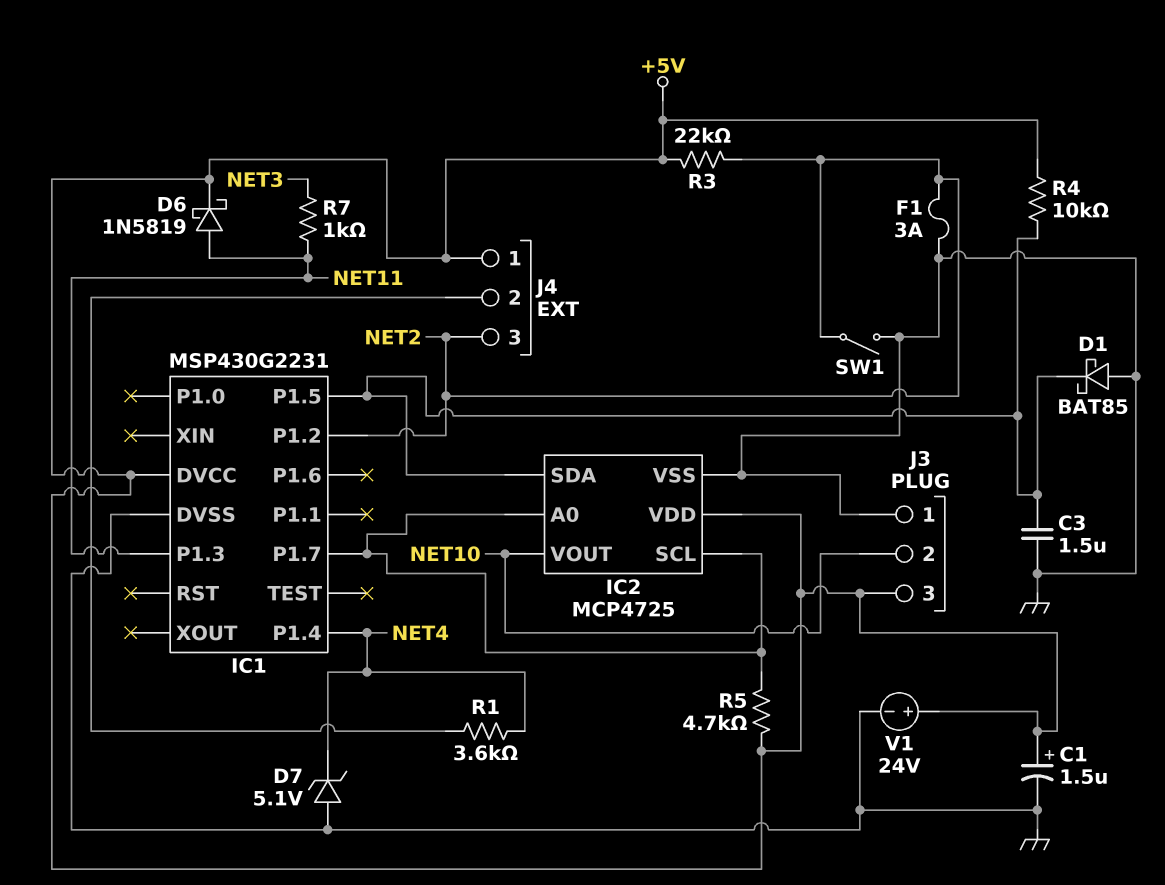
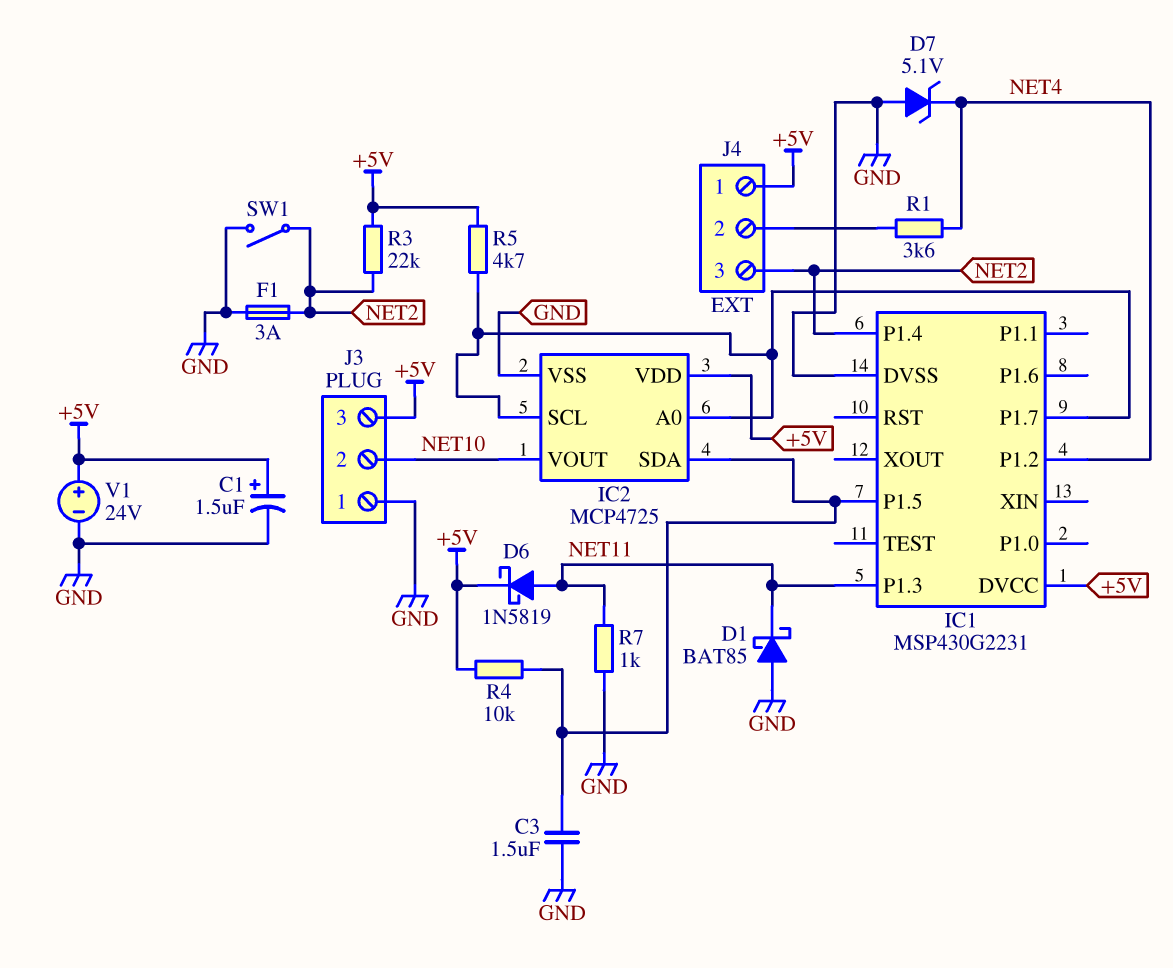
D1: schottky BAT85 (A GND, K IC1/P1.5) -> schottky BAT85 (A GND, K NET11)
IC1 pin P1.2: NET2 -> NET4
IC1 pin P1.4: NET4 -> NET2
R7: 1k (NET3, NET11) -> 1k (GND, NET11)

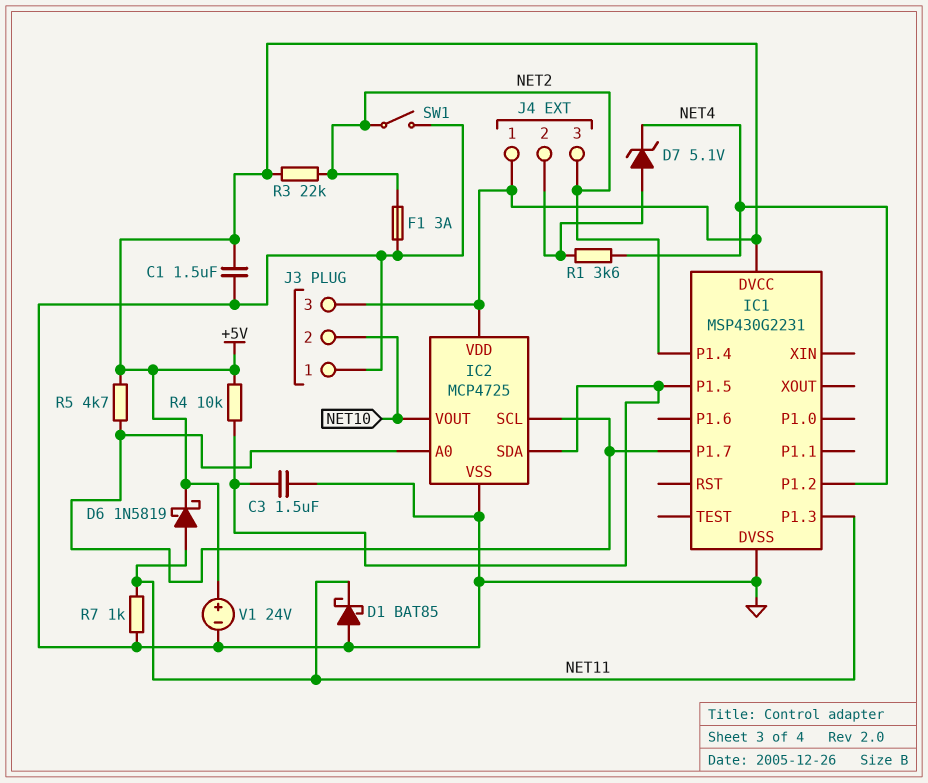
C1: 1.5uF (plus +5V, minus GND) -> 1.5uF (+5V, GND)
D7: zener 5.1V (A GND, K NET4) -> zener 5.1V (A J4/2, K NET4)

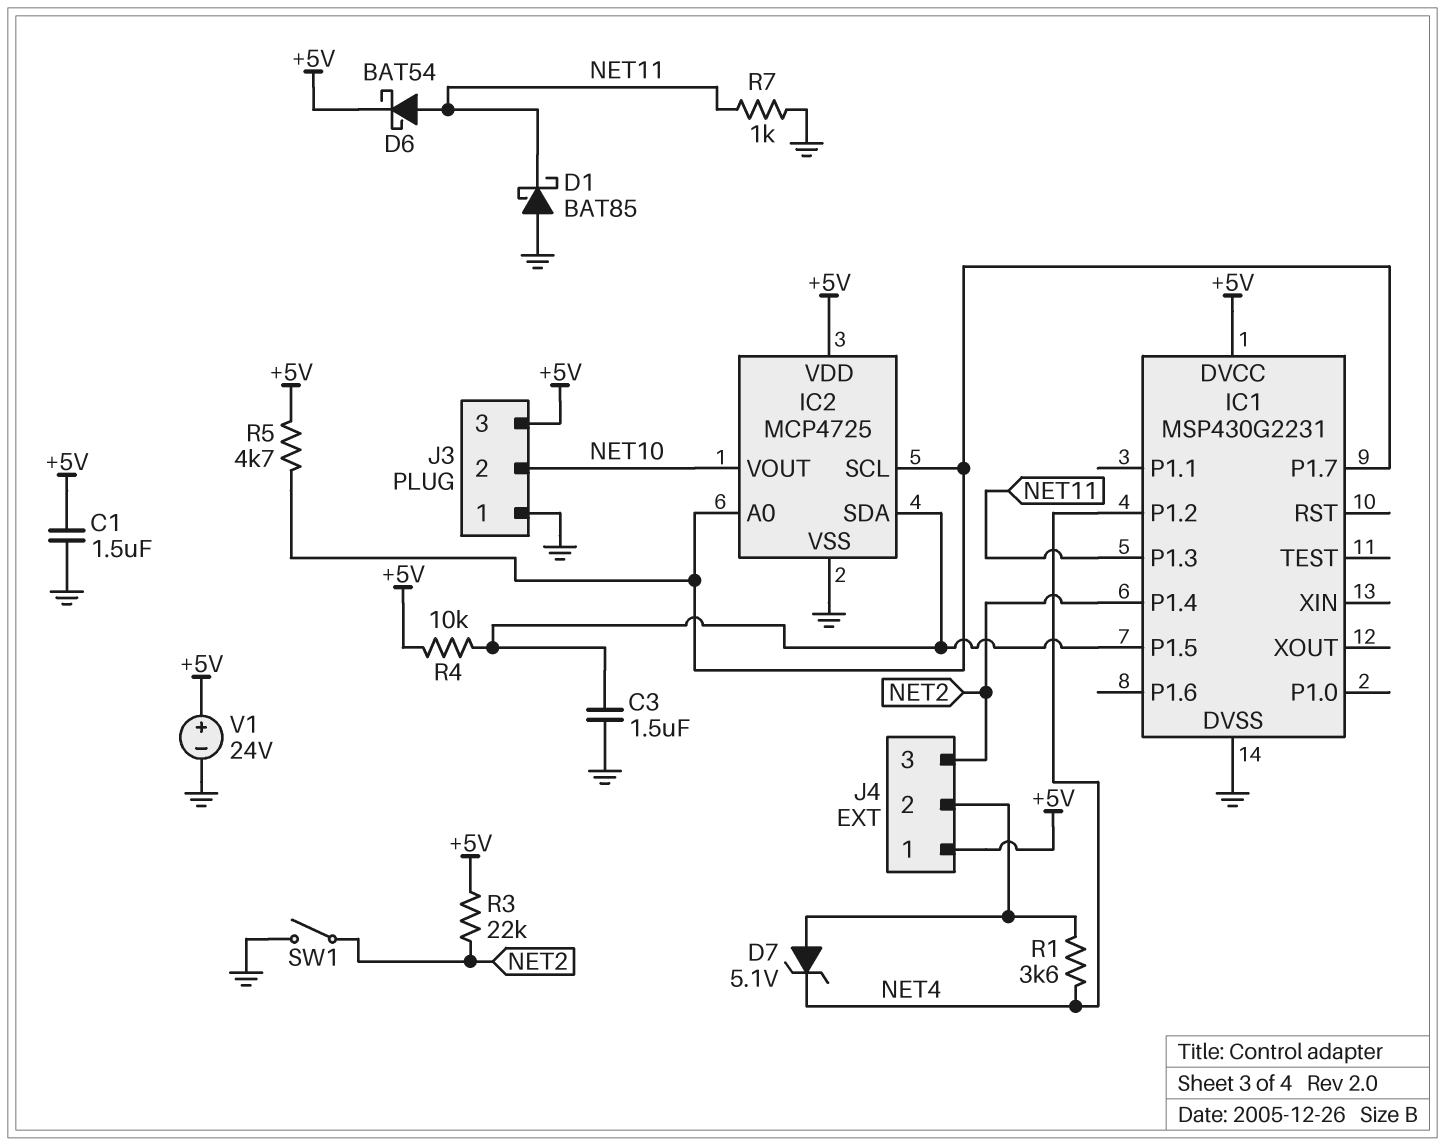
D6: schottky 1N5819 (A NET11, K +5V) -> schottky BAT54 (A NET11, K +5V)
F1: 3A (GND, NET2) -> none

